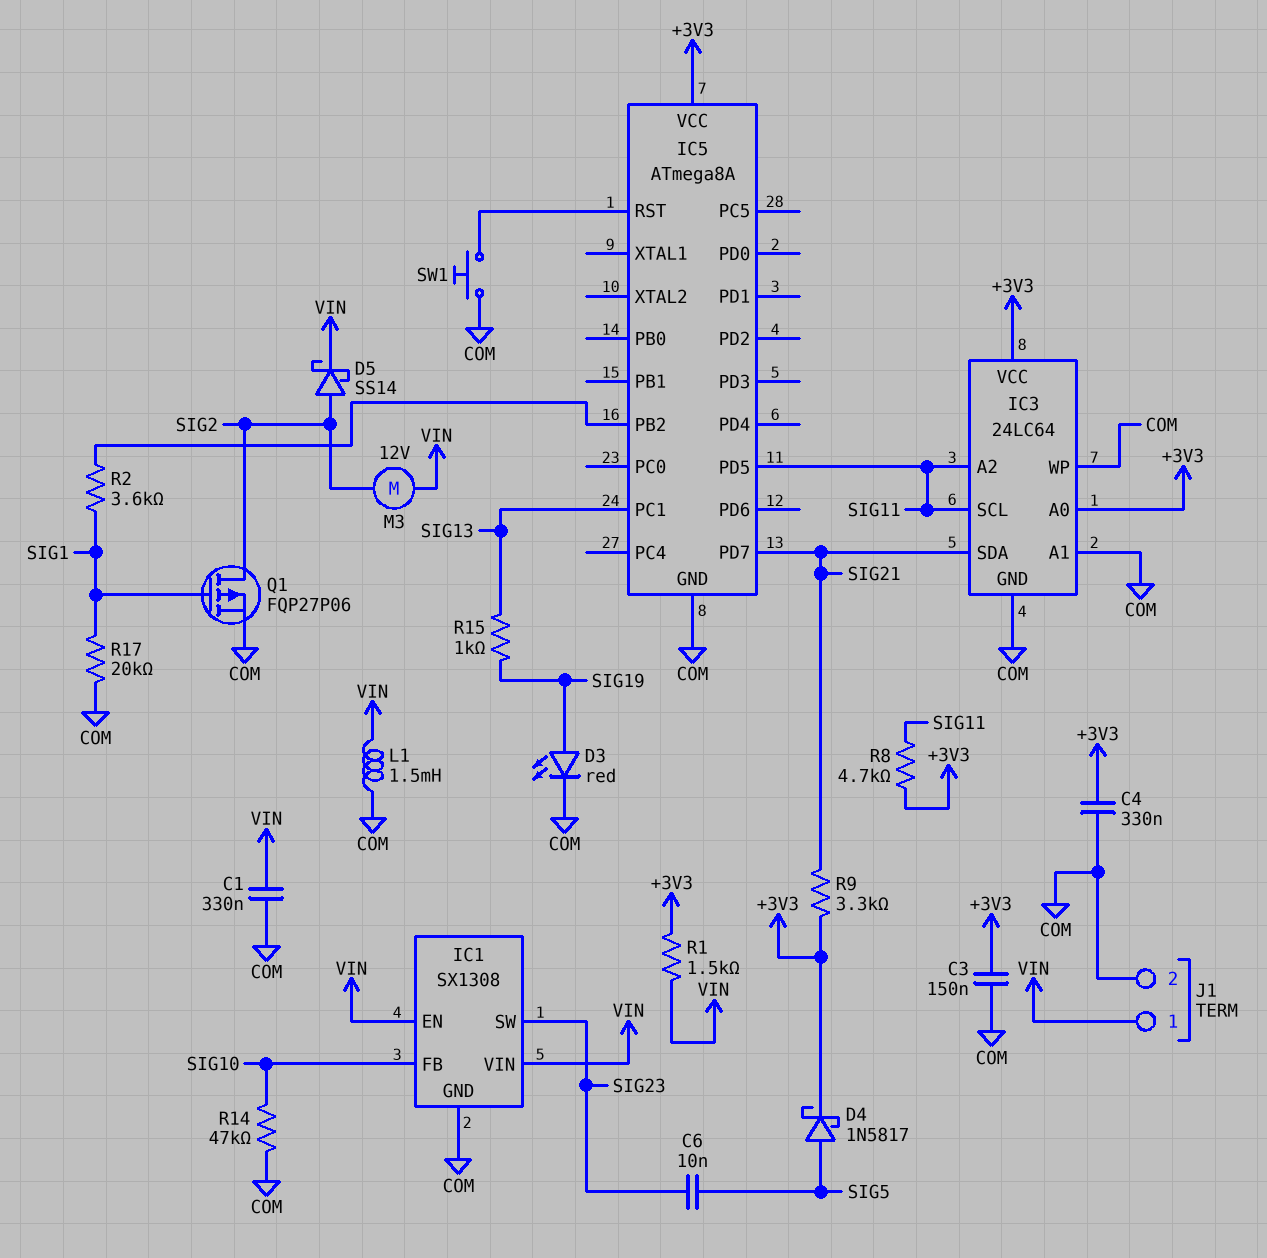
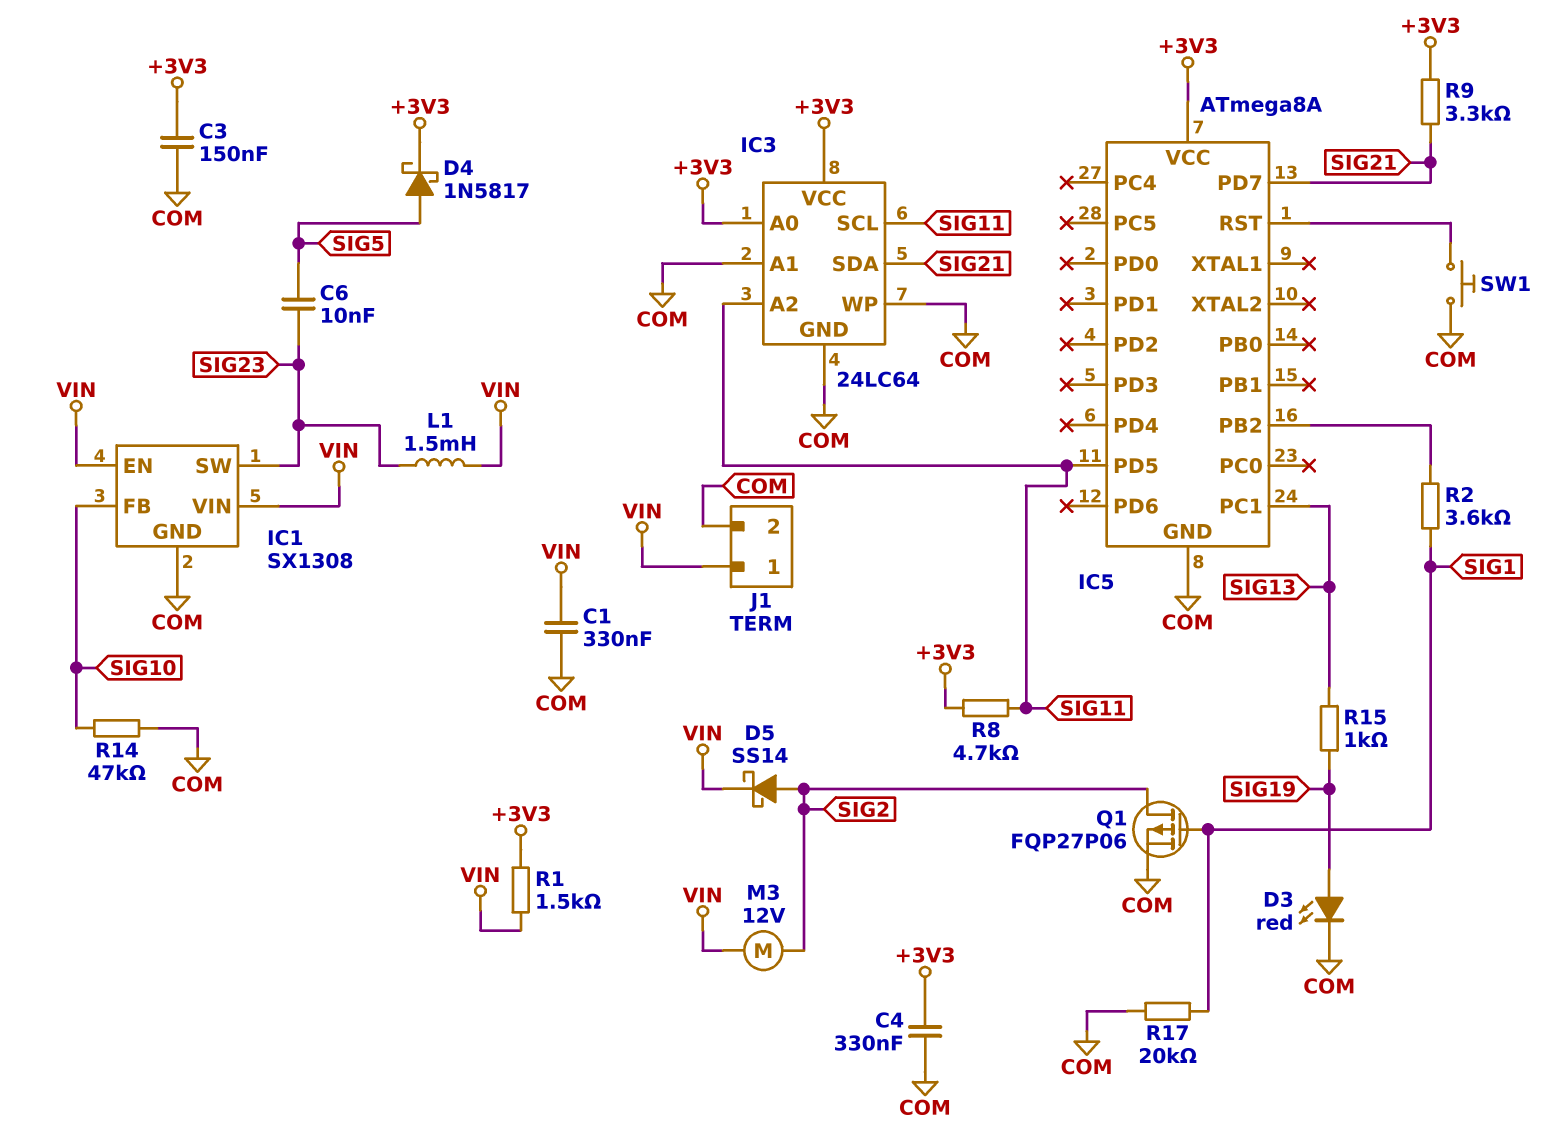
L1: 1.5mH (COM, VIN) -> 1.5mH (SIG23, VIN)

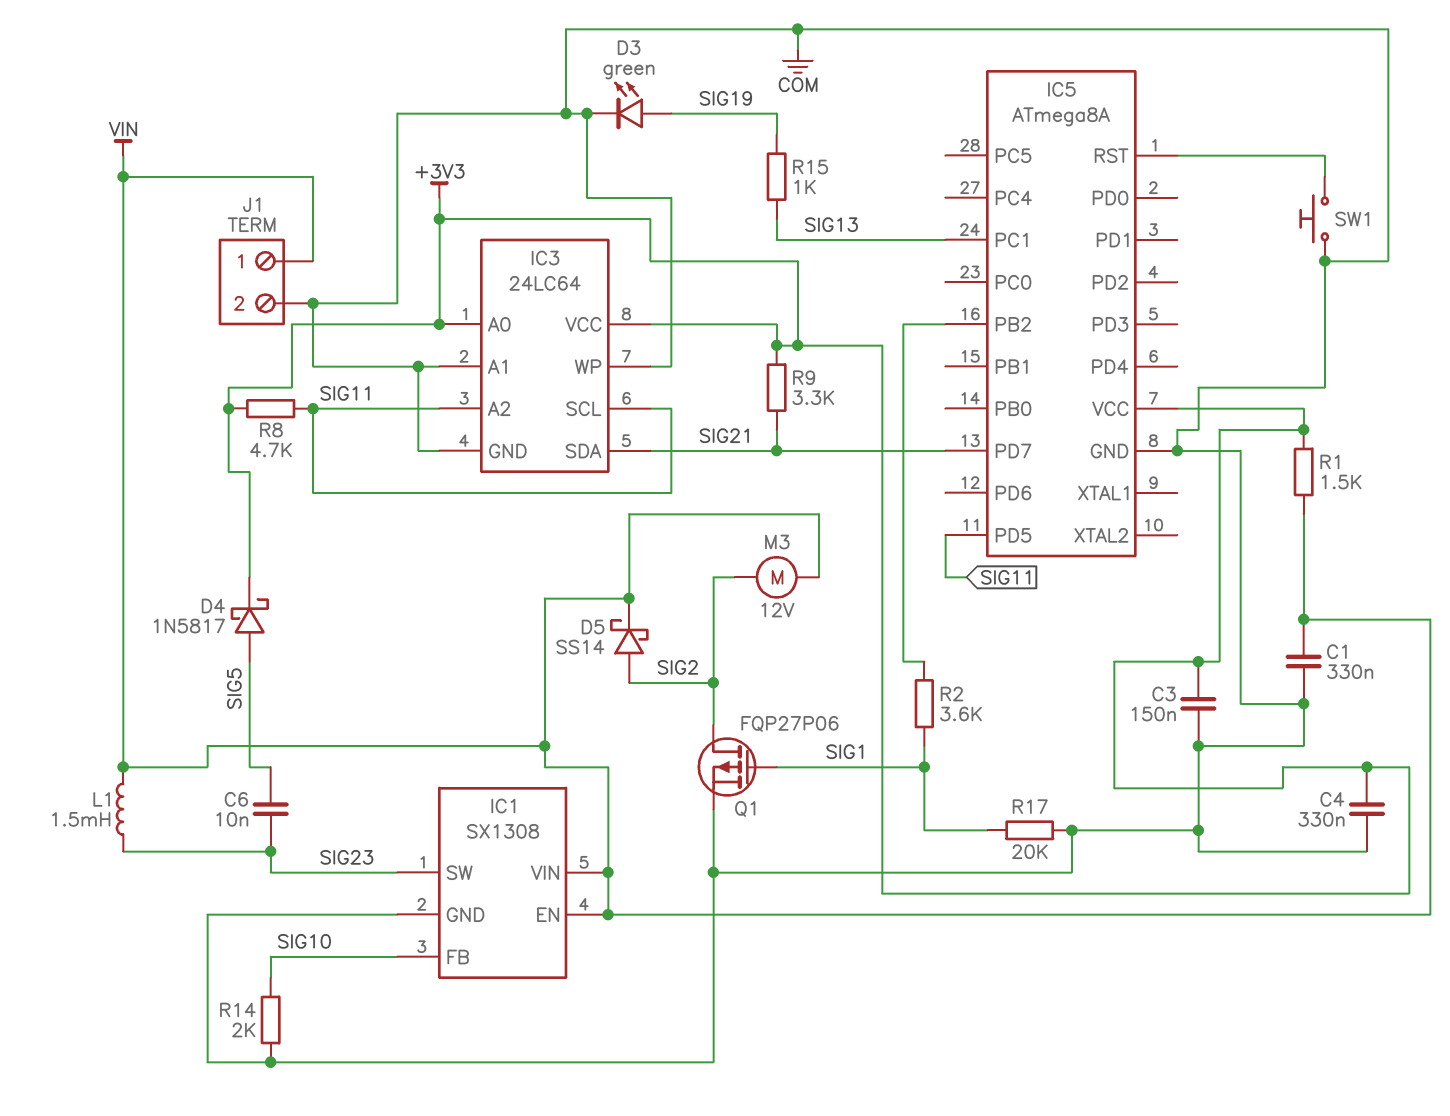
D3: LED red (A SIG19, K COM) -> LED green (A SIG19, K COM)
R14: 47k (COM, SIG10) -> 2k (COM, SIG10)

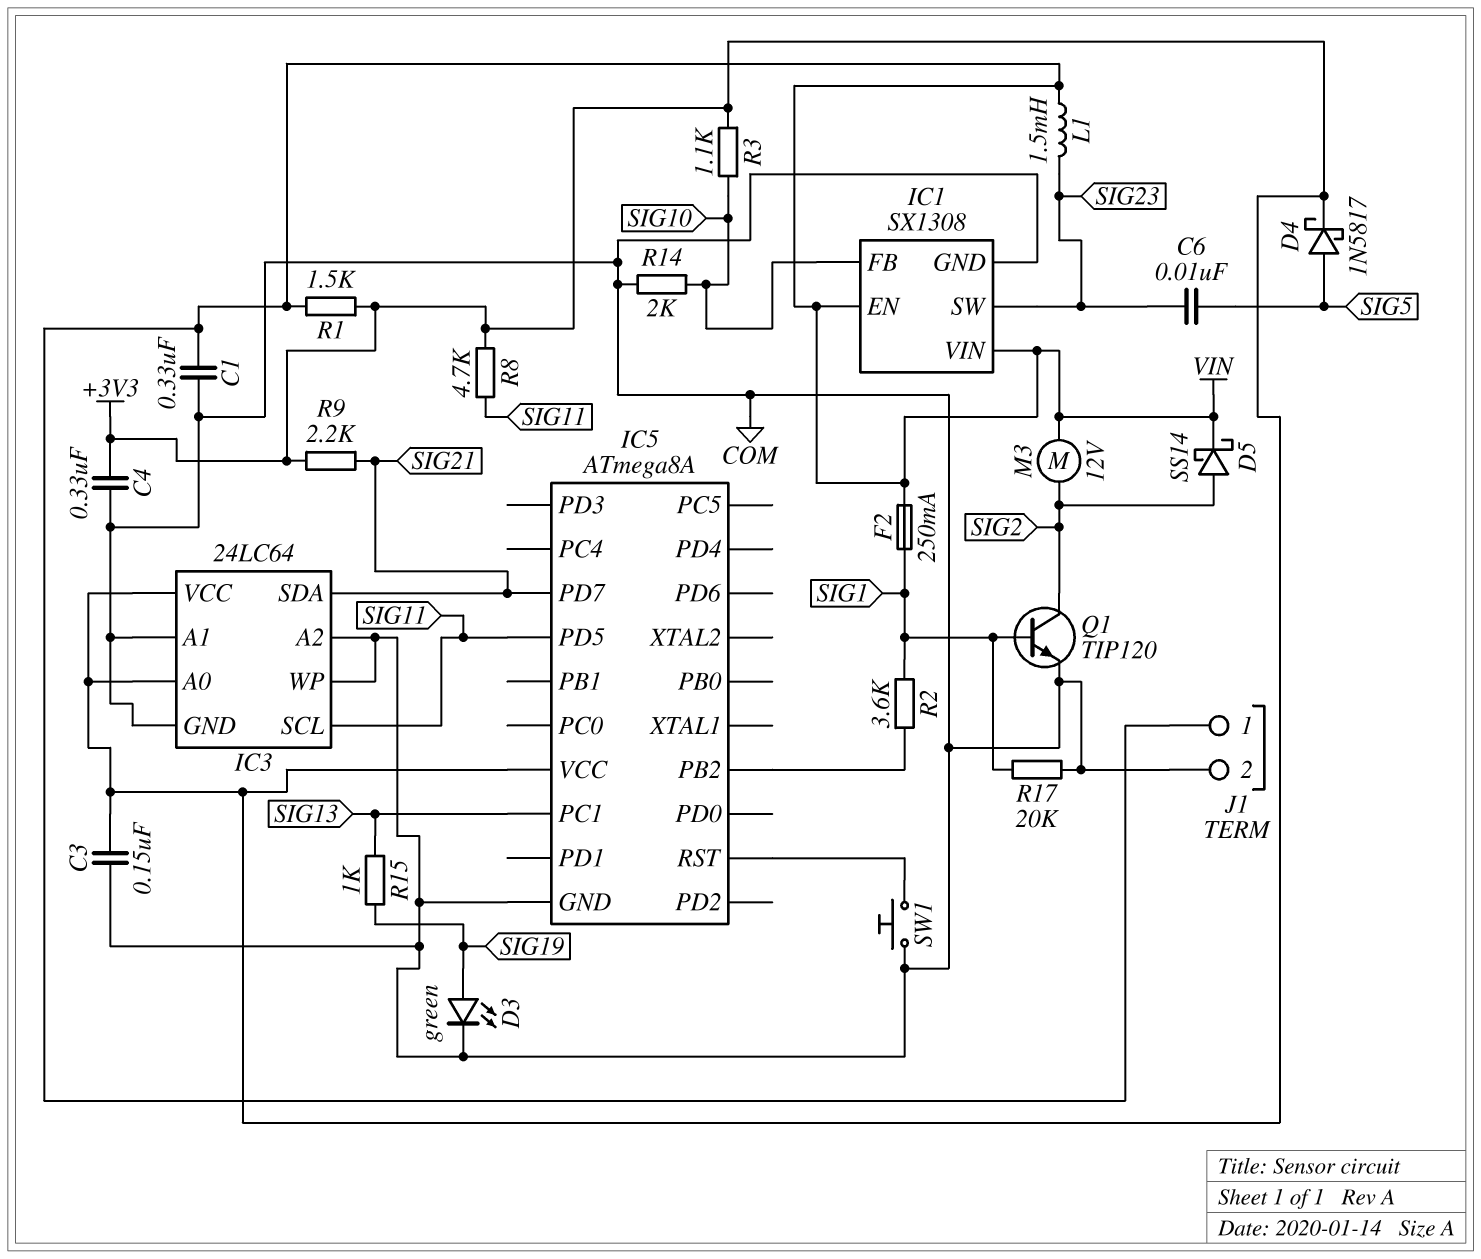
F2: none -> 250mA (SIG1, VIN)
IC3 pin A2: SIG11 -> COM
Q1: PMOS FQP27P06 (G SIG1, D SIG2, S COM) -> NPN TIP120 (B SIG1, C SIG2, E COM)
R3: none -> 1.1k (+3V3, SIG10)
R9: 3.3k (+3V3, SIG21) -> 2.2k (+3V3, SIG21)

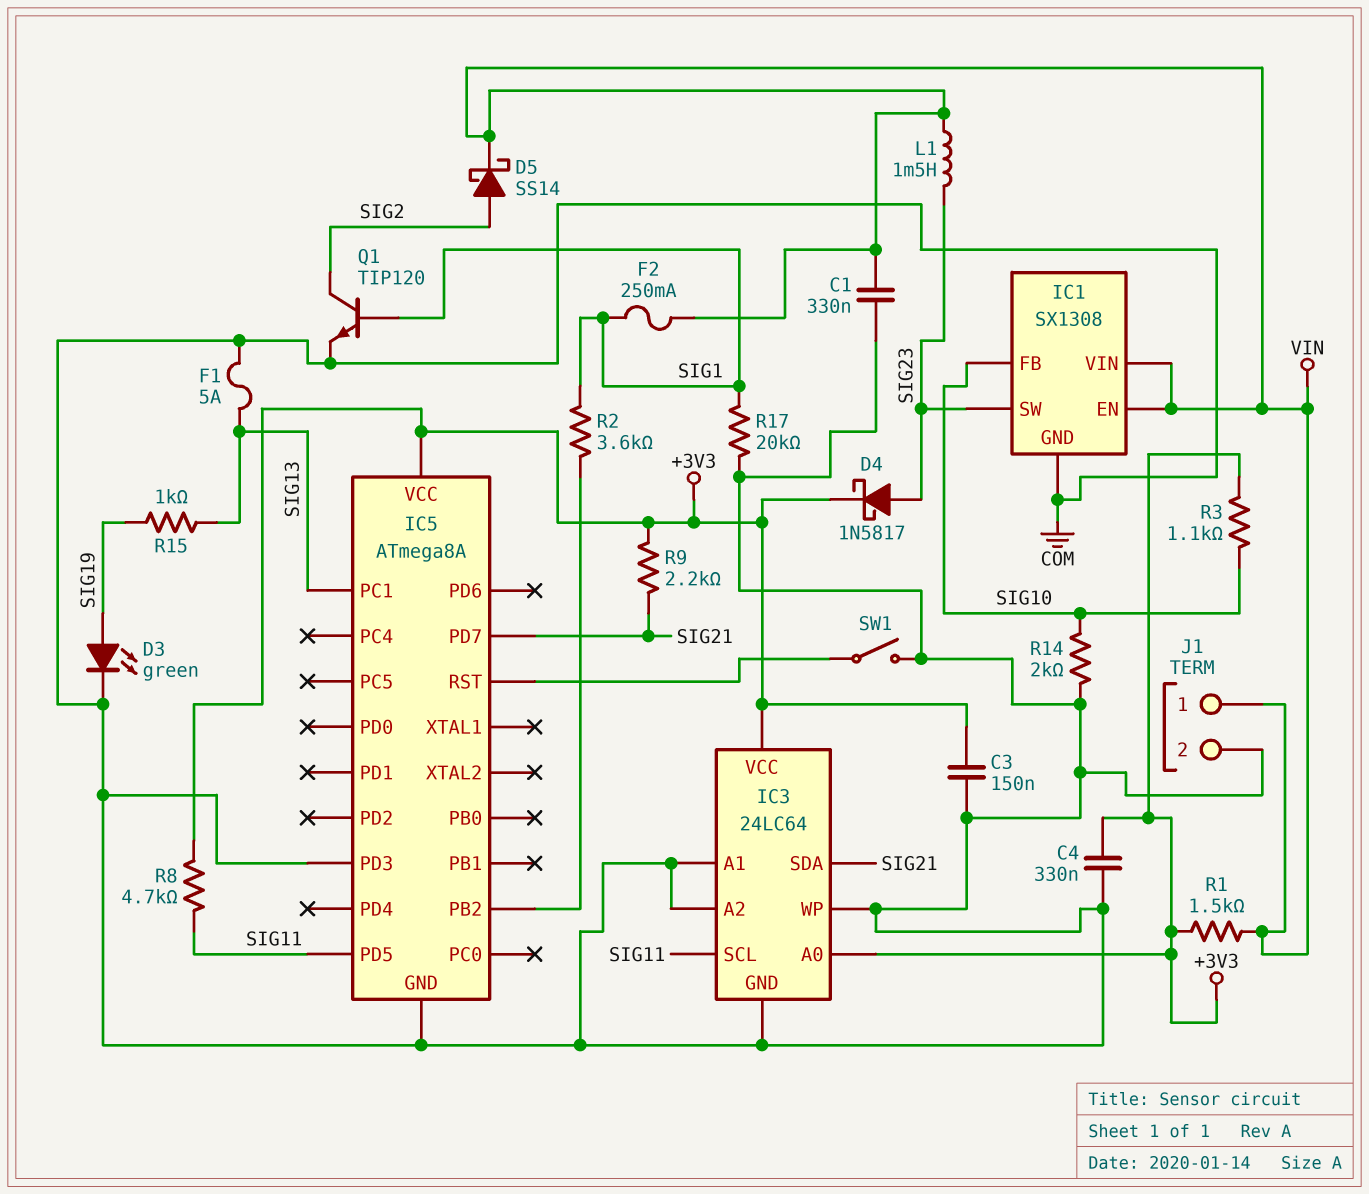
C6: 10nF (SIG5, SIG23) -> none
D4: schottky 1N5817 (A SIG5, K +3V3) -> schottky 1N5817 (A SIG23, K +3V3)
F1: none -> 5A (COM, SIG13)
IC5 pin PD3: none -> COM
M3: motor 12V (SIG2, VIN) -> none
SW1: button (COM, IC5/RST) -> switch (COM, IC5/RST)

